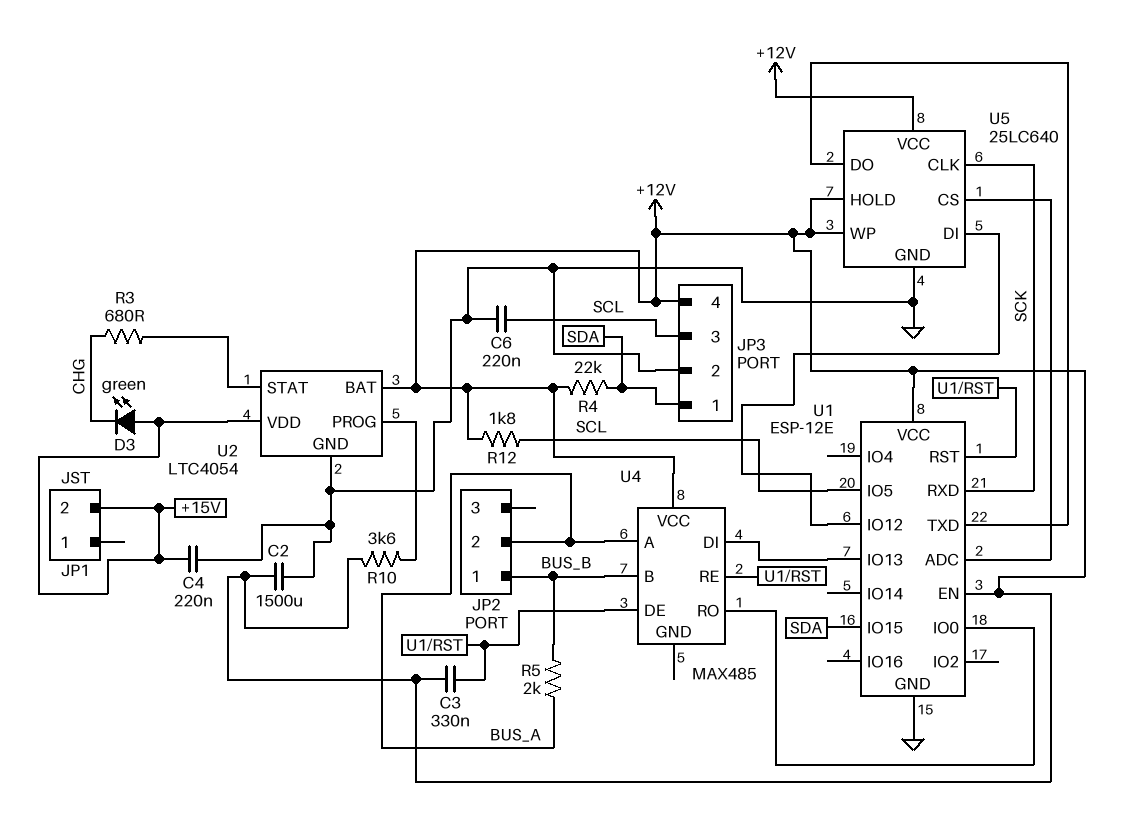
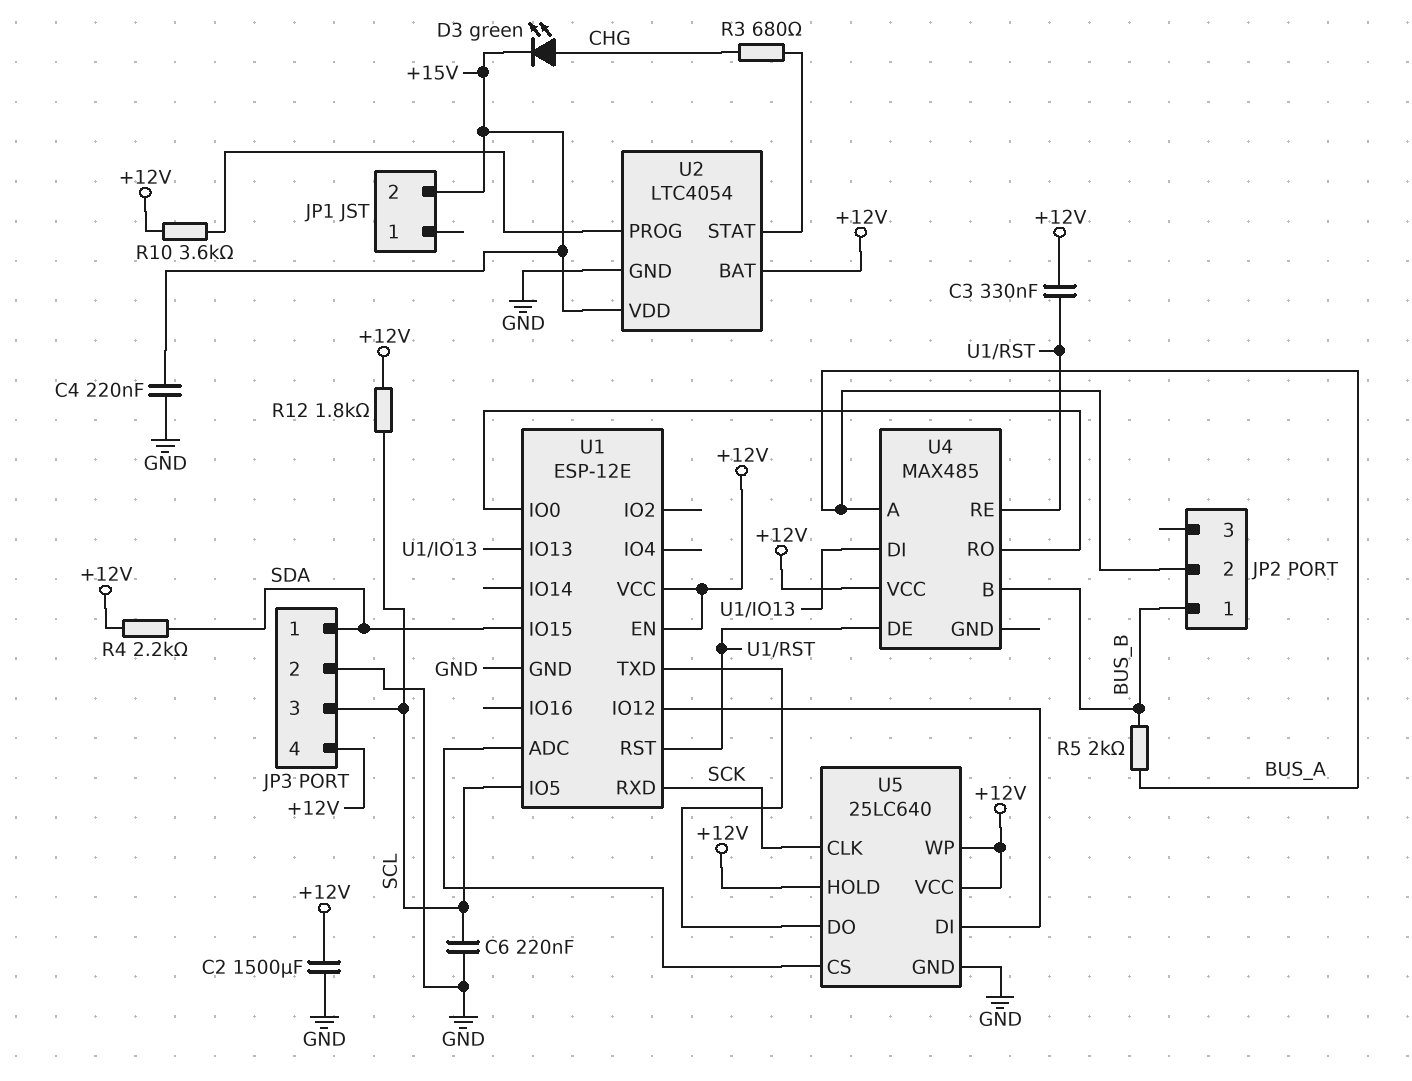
D3: LED green (A +15V, K CHG) -> LED green (A CHG, K +15V)
R4: 22k (+12V, SDA) -> 2.2k (+12V, SDA)

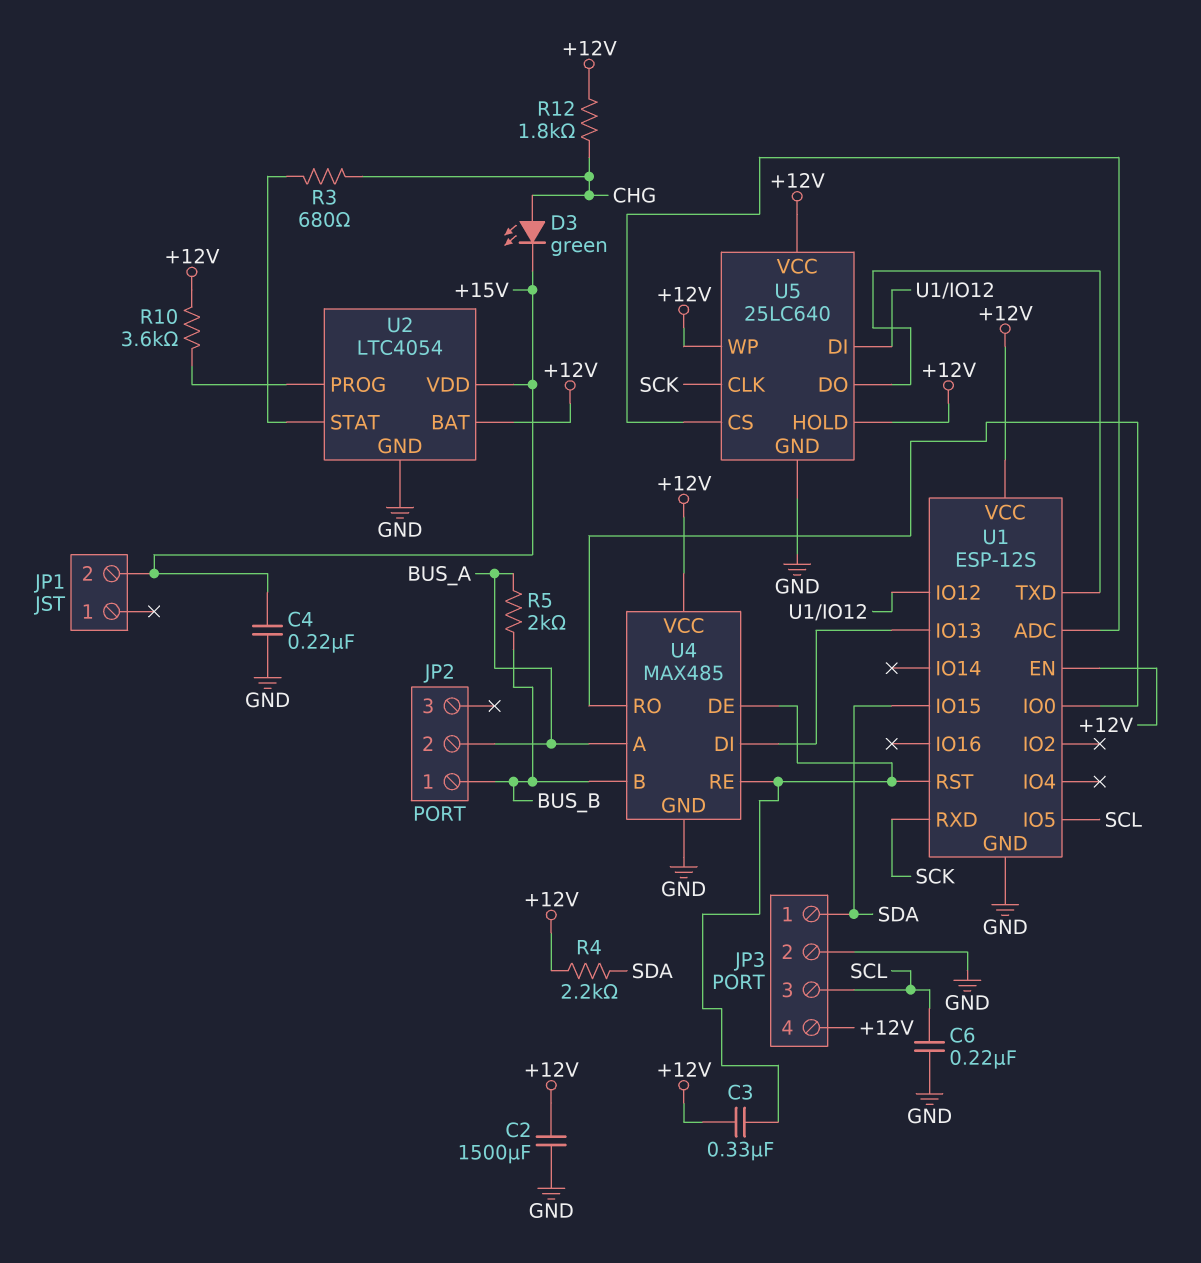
R12: 1.8k (+12V, SCL) -> 1.8k (+12V, CHG)
U1: ESP-12E -> ESP-12S
U4 pin GND: none -> GND

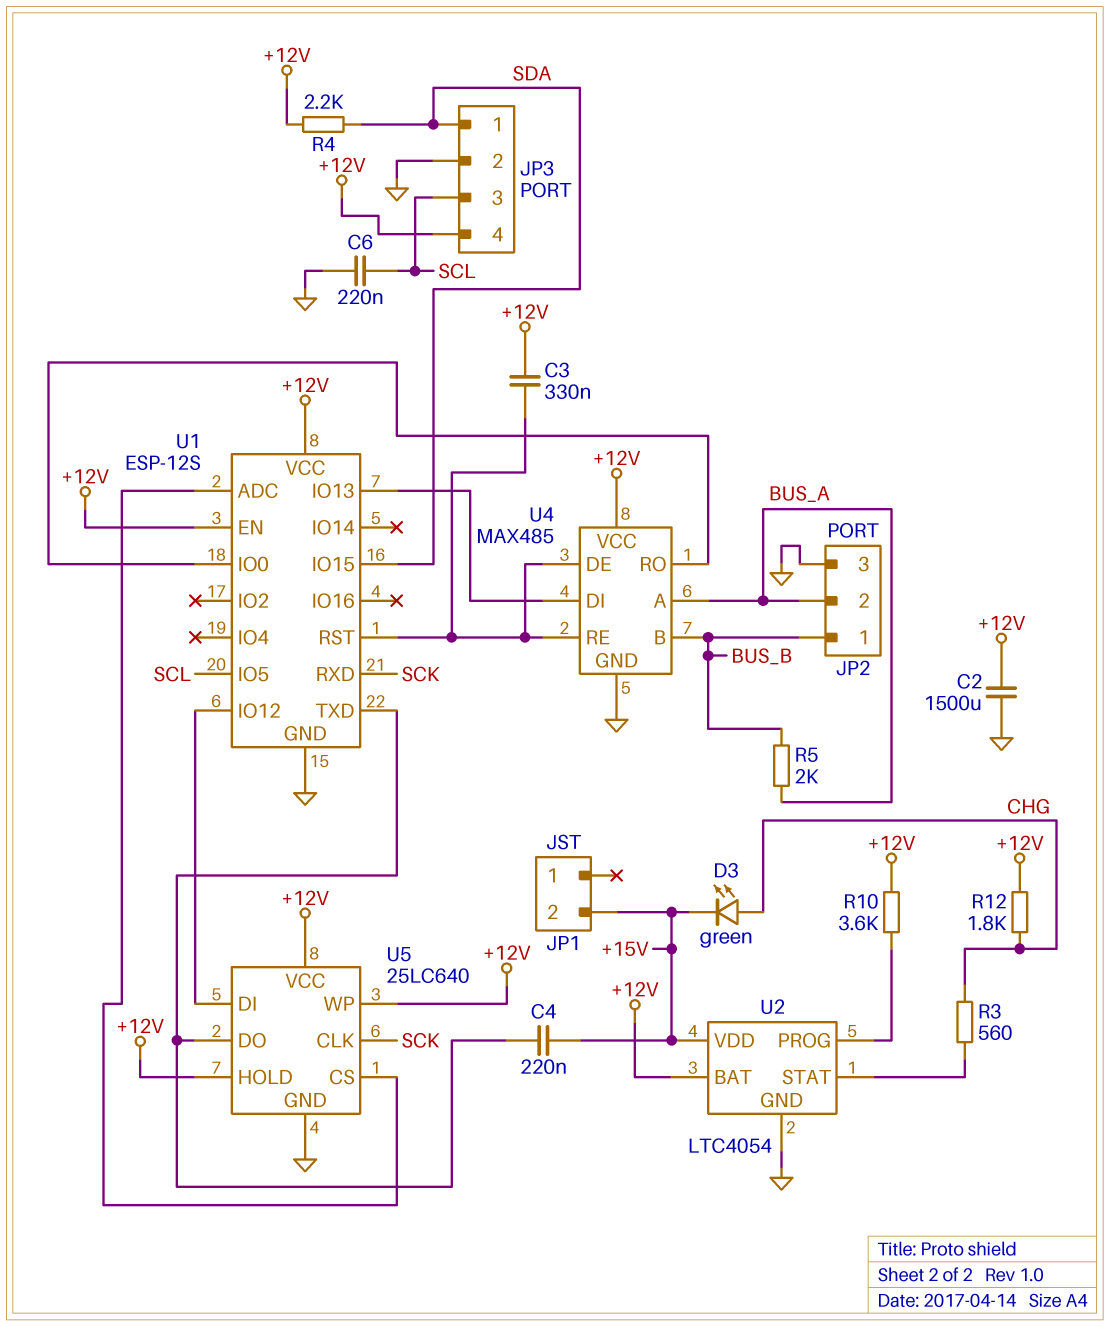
C4: 220nF (+15V, GND) -> 220nF (+15V, U1/TXD)
JP2 pin 3: none -> GND
R3: 680 (CHG, U2/STAT) -> 560 (CHG, U2/STAT)

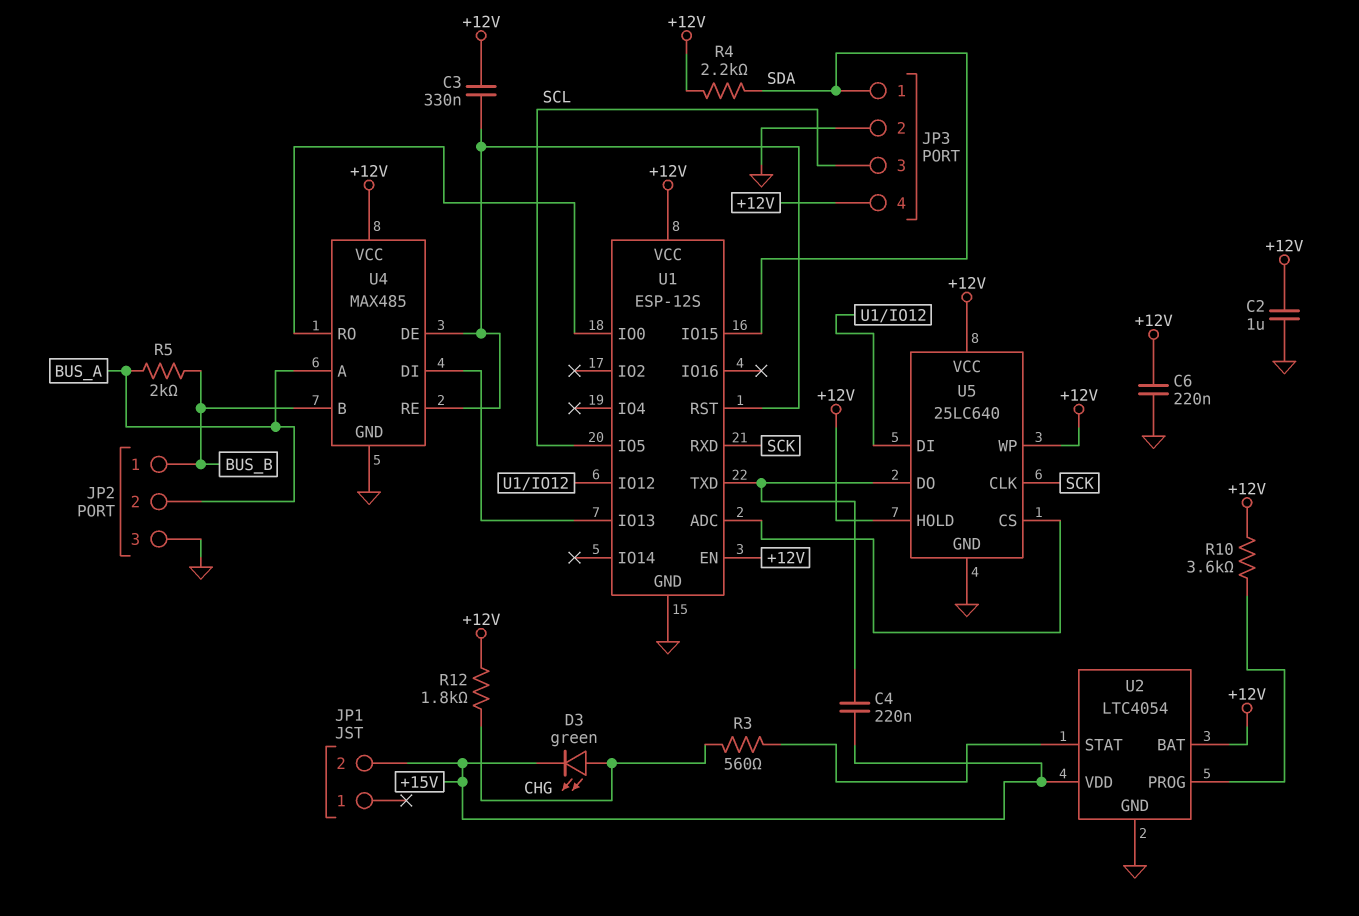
C2: 1500uF (+12V, GND) -> 1uF (+12V, GND)
C6: 220nF (GND, SCL) -> 220nF (+12V, GND)

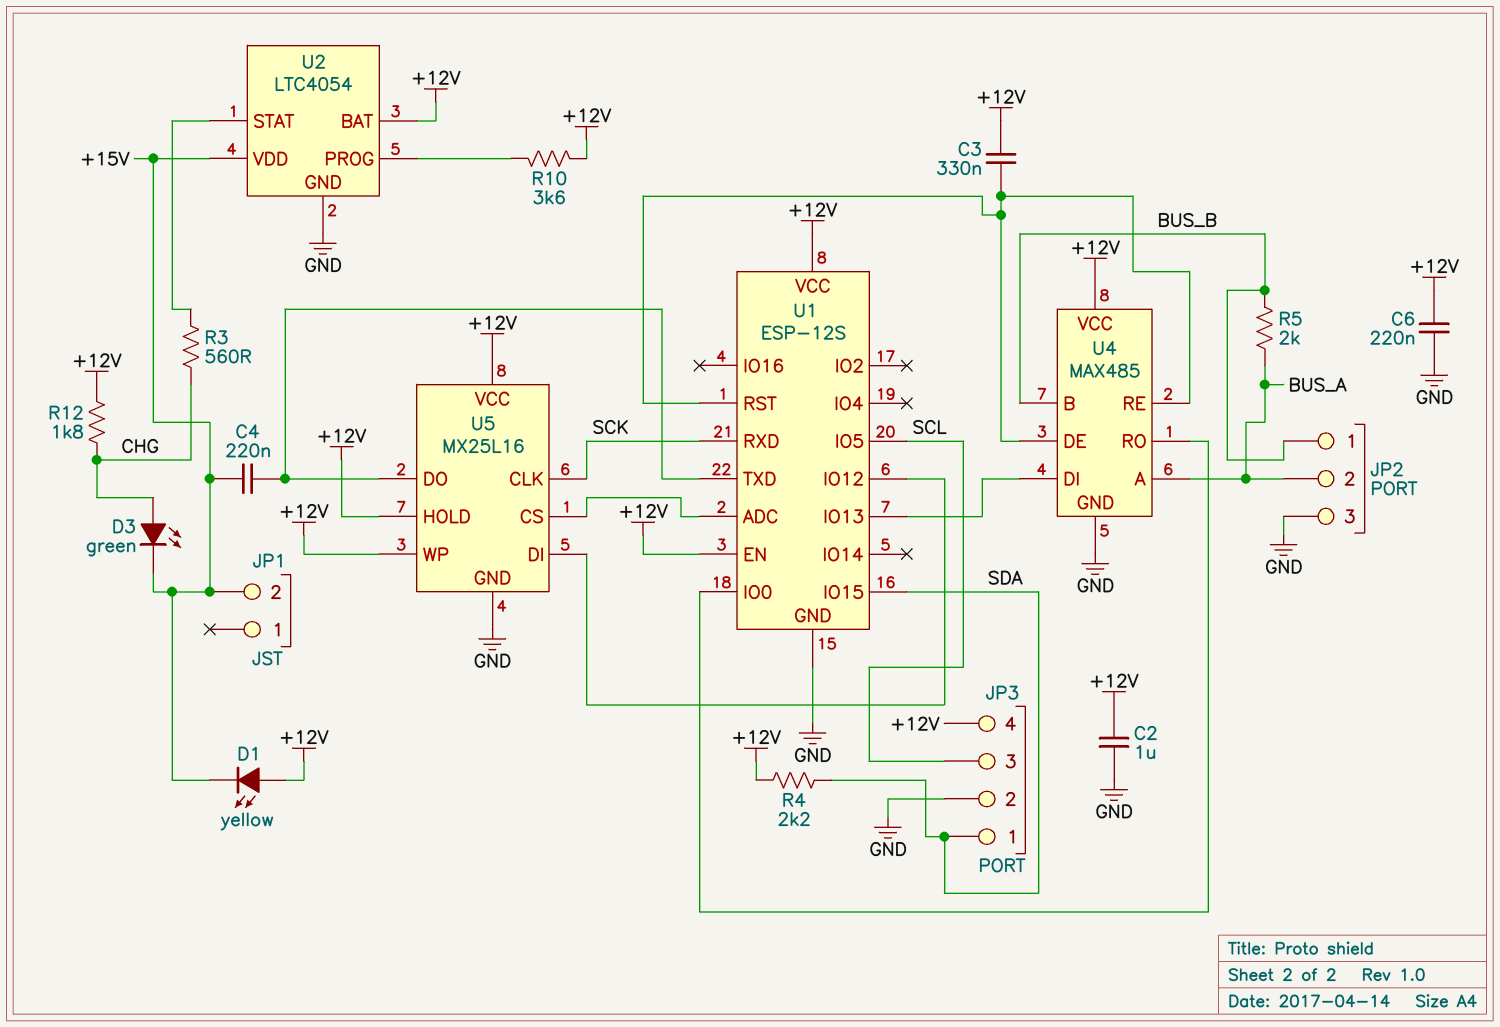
D1: none -> LED yellow (A +12V, K +15V)
U5: 25LC640 -> MX25L16

